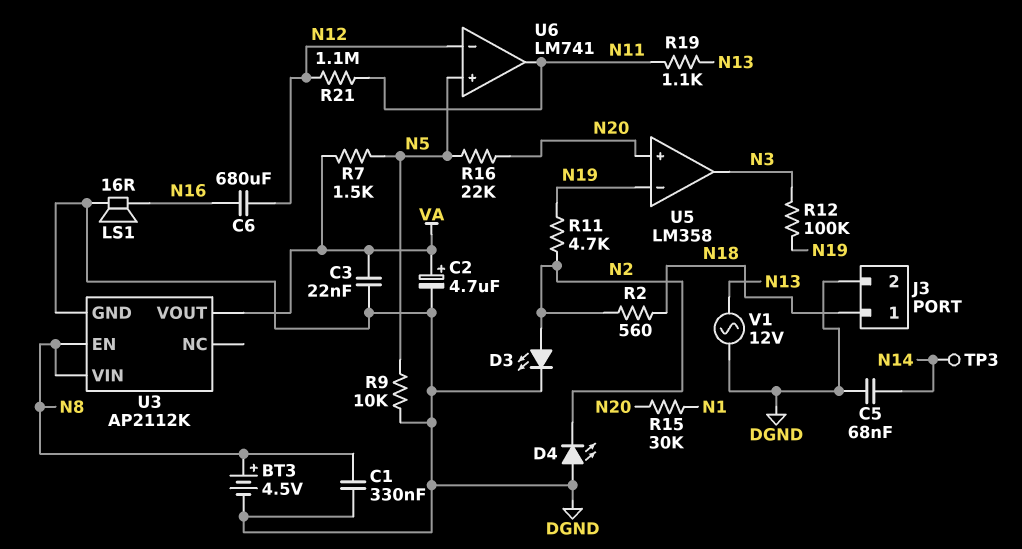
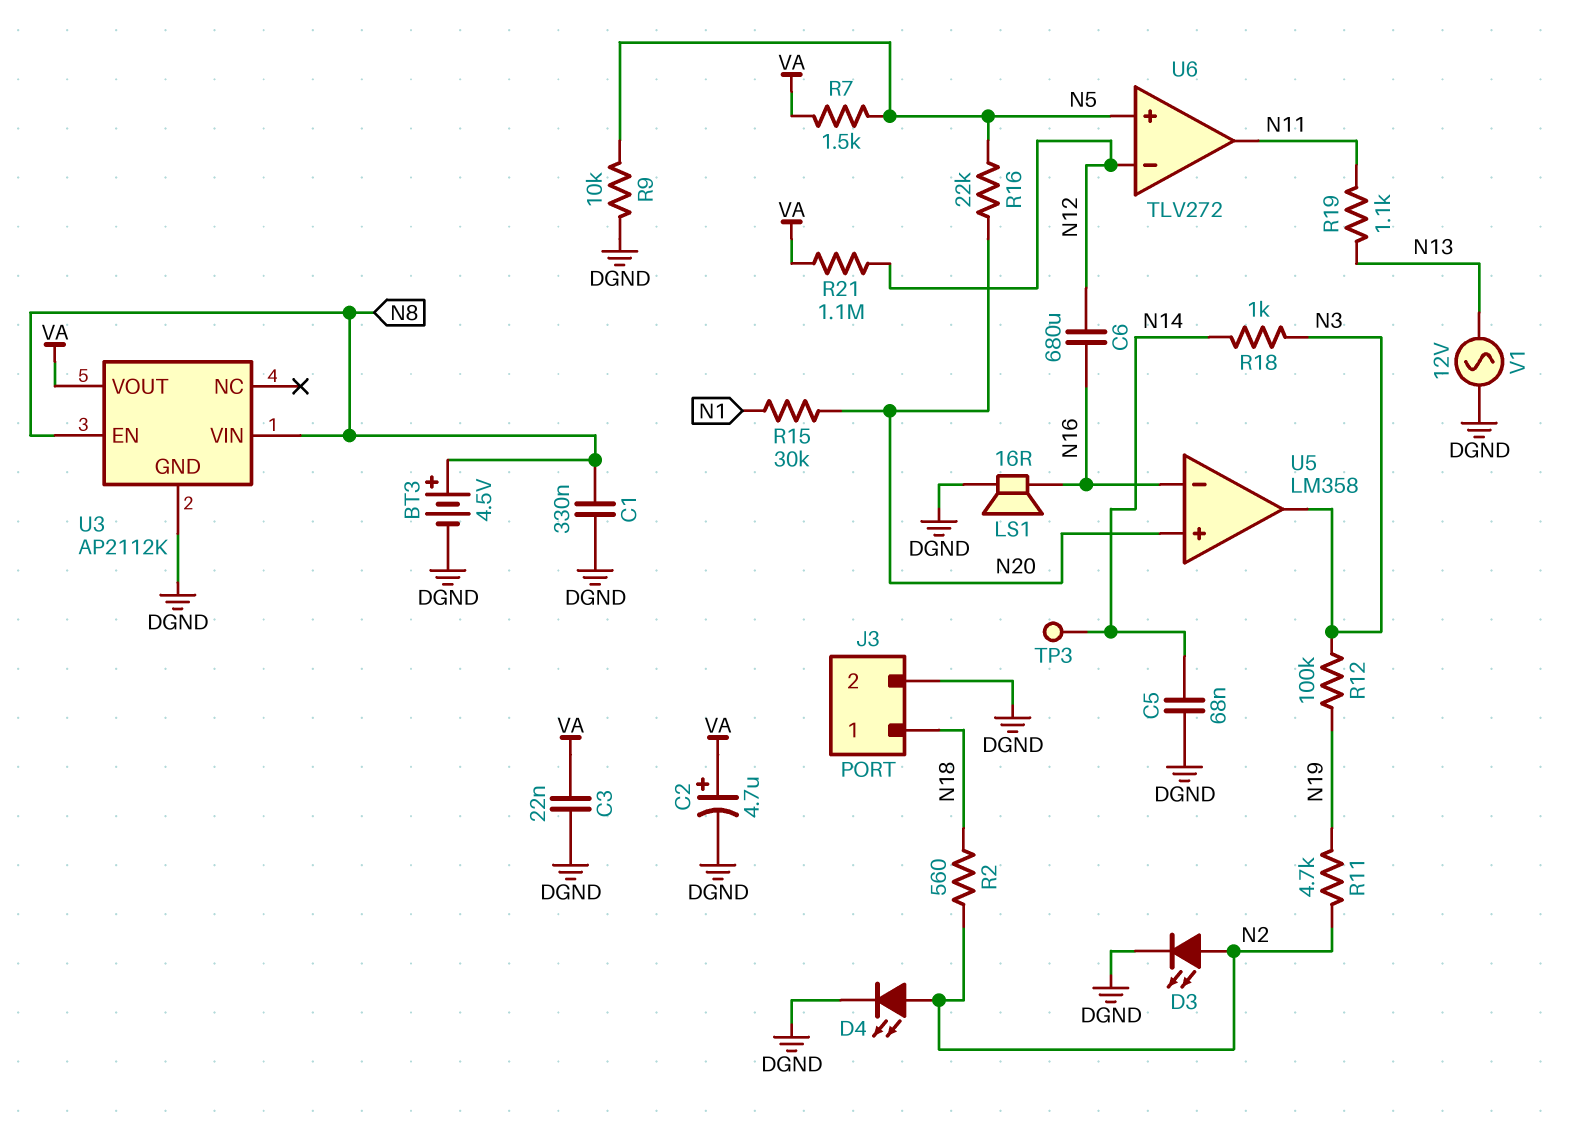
D4: LED (A DGND, K N2) -> LED (A N2, K DGND)
R18: none -> 1k (N3, N14)
R21: 1.1M (N11, N12) -> 1.1M (N12, VA)
U5 pin in-: N19 -> N16
U6: LM741 -> TLV272

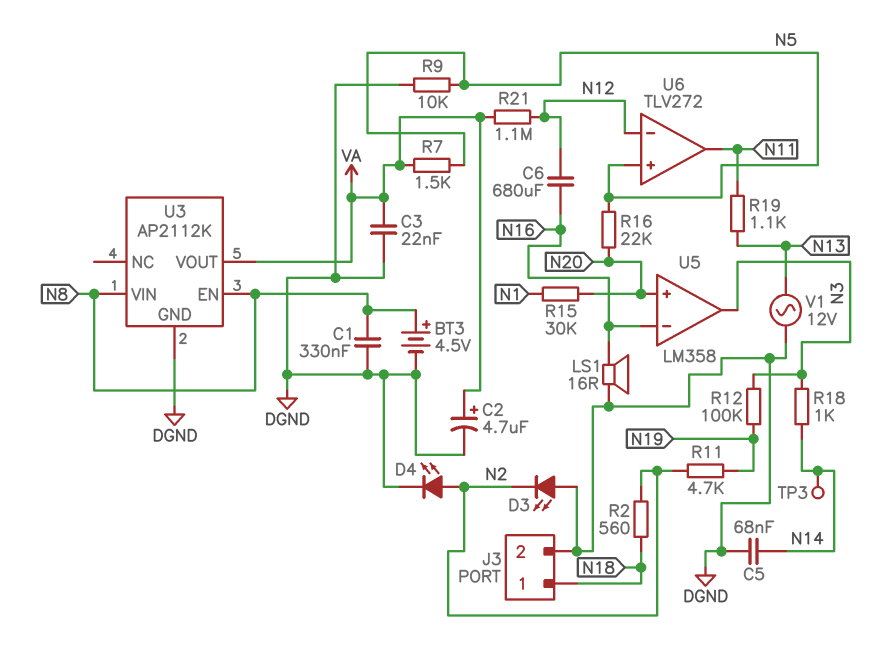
D3: LED (A N2, K DGND) -> LED (A DGND, K N2)

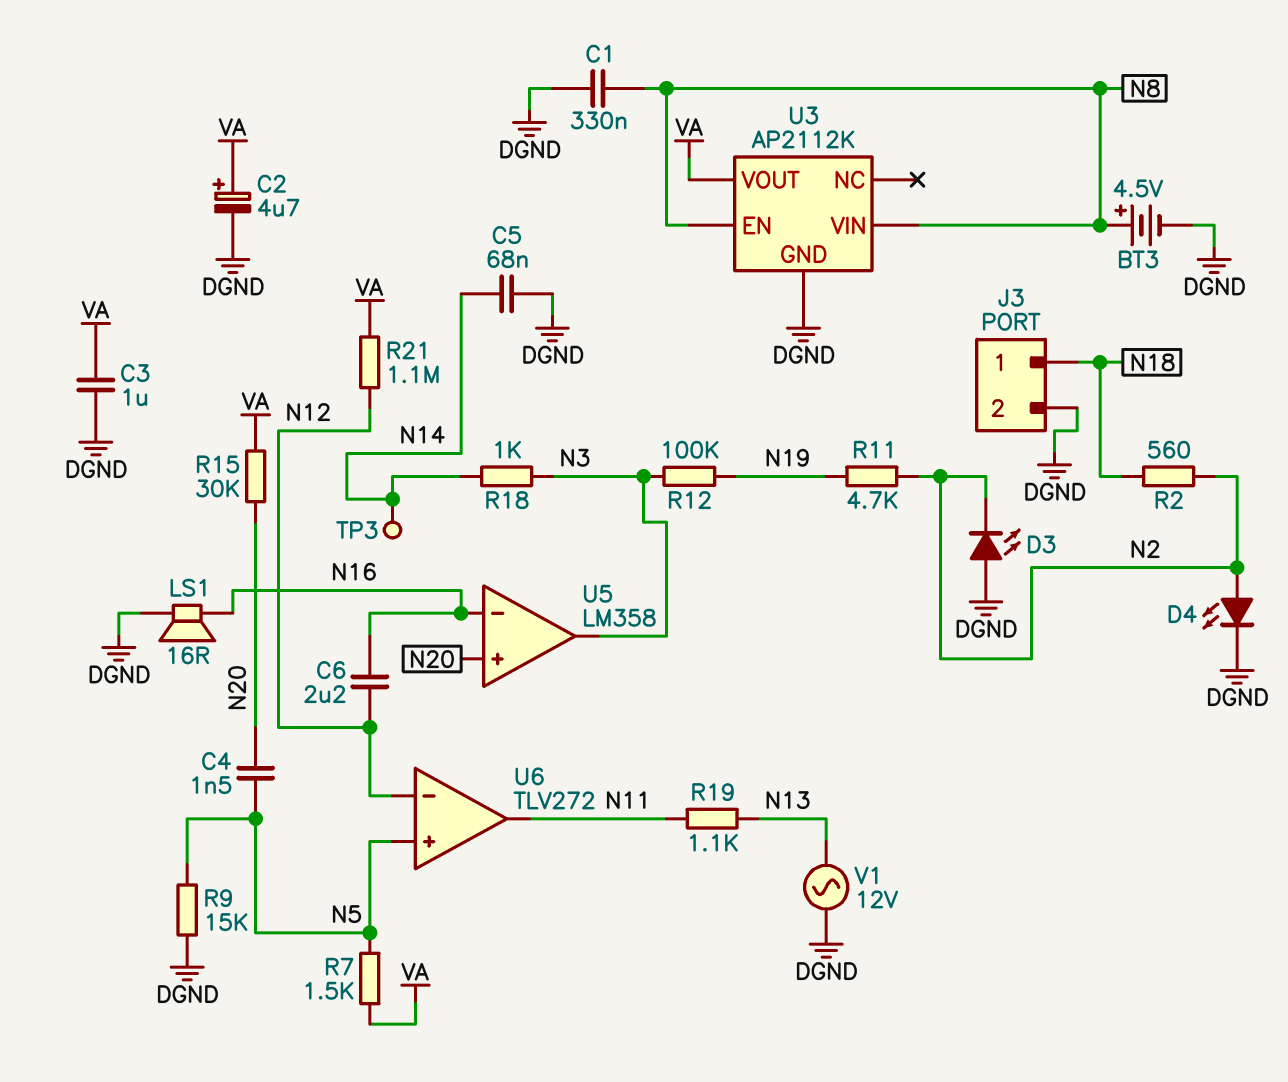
C3: 22nF (DGND, VA) -> 1uF (DGND, VA)
C4: none -> 1.5nF (N5, N20)
C6: 680uF (N12, N16) -> 2.2uF (N12, N16)
R9: 10k (DGND, N5) -> 15k (DGND, N5)
R15: 30k (N1, N20) -> 30k (N20, VA)
R16: 22k (N5, N20) -> none

